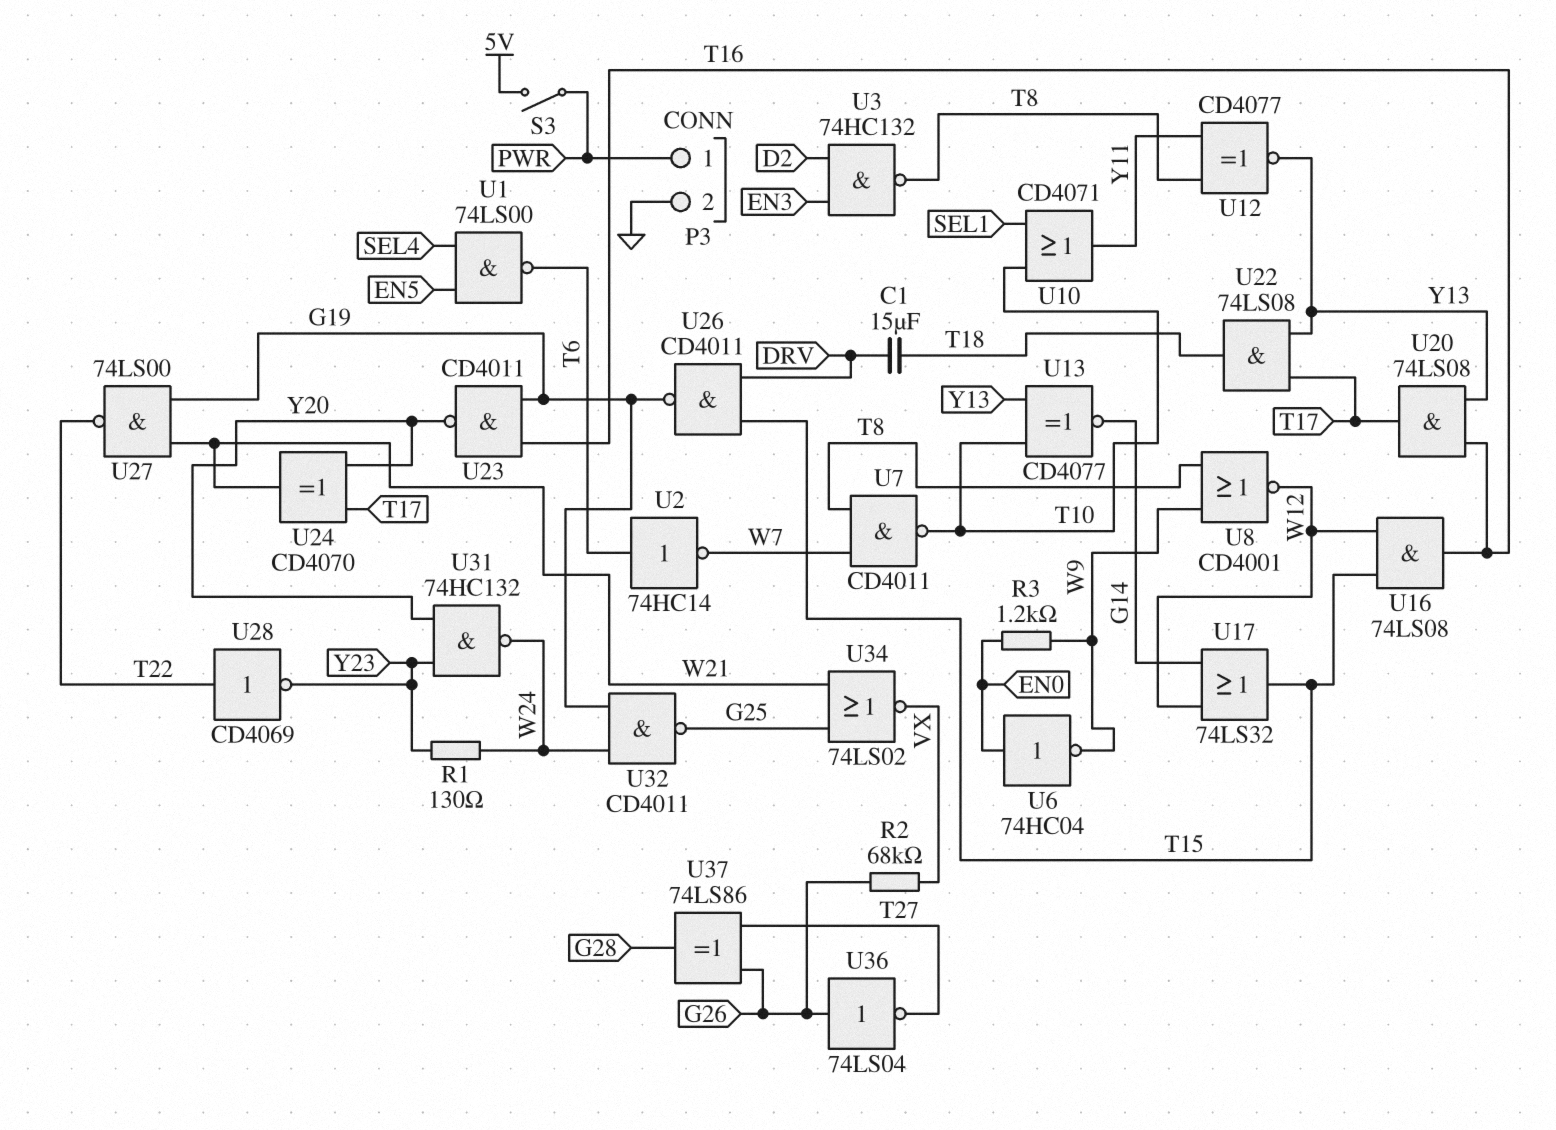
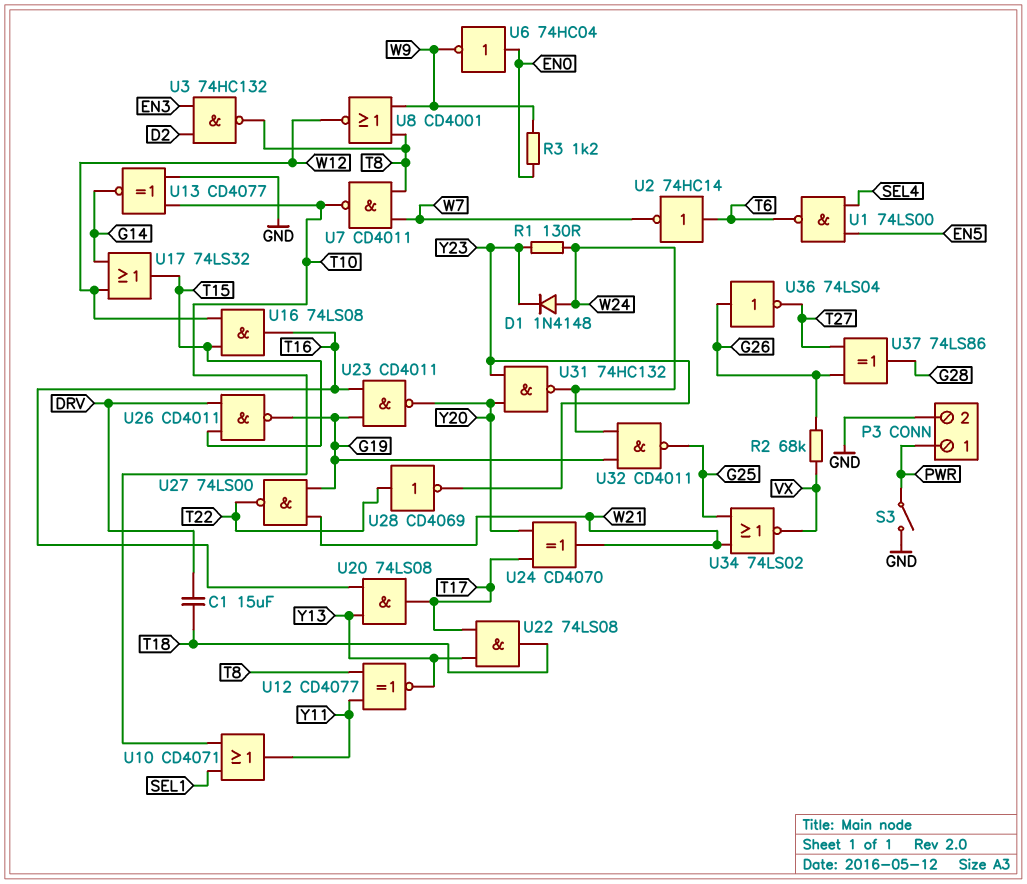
D1: none -> diode 1N4148 (A W24, K Y23)
S3: switch (5V, PWR) -> switch (GND, PWR)
U13: XNOR CD4077 (in T10, in Y13, out G14) -> XNOR CD4077 (in GND, in T10, out G14)

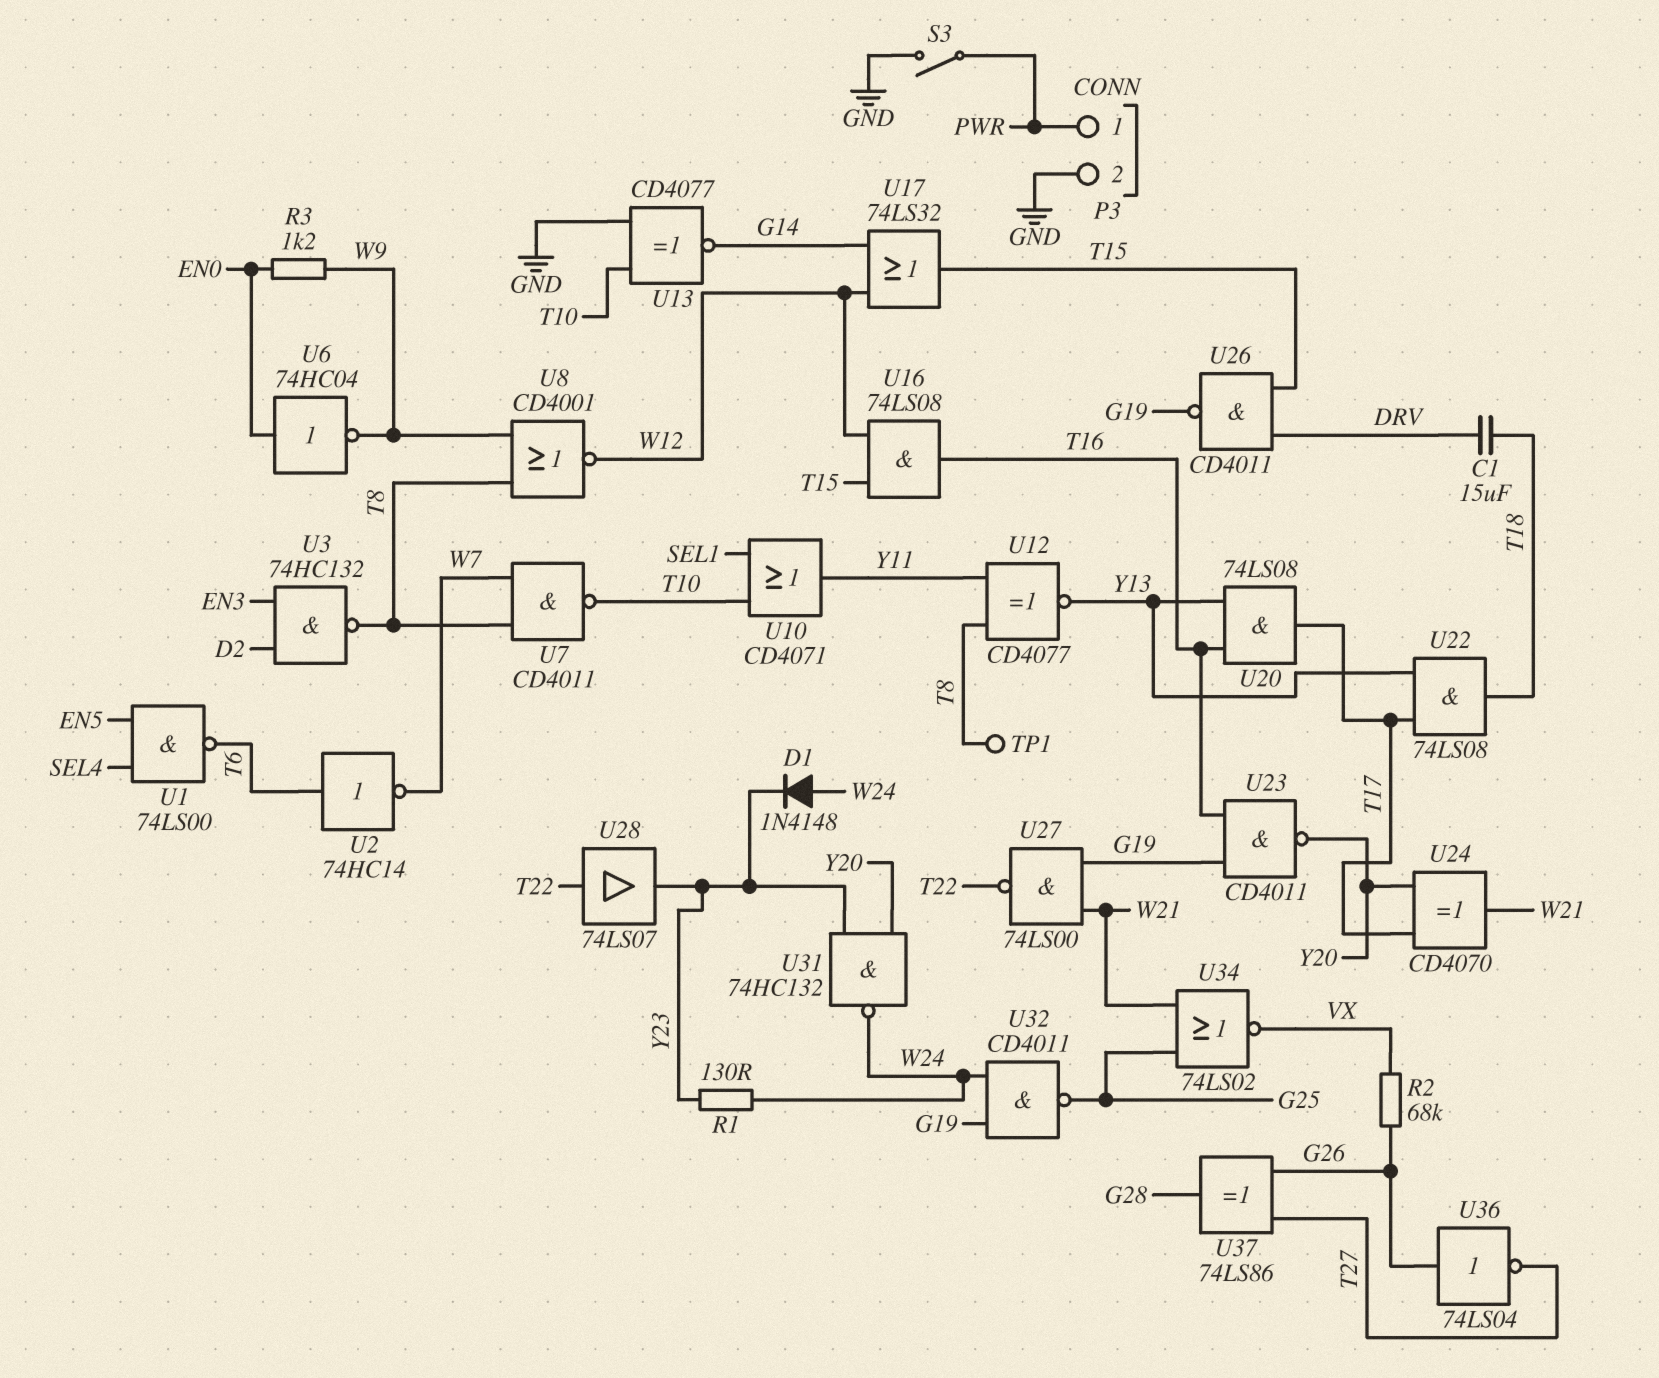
TP1: none -> test point (T8)
U28: NOT CD4069 (in T22, out Y23) -> buffer 74LS07 (in T22, out Y23)

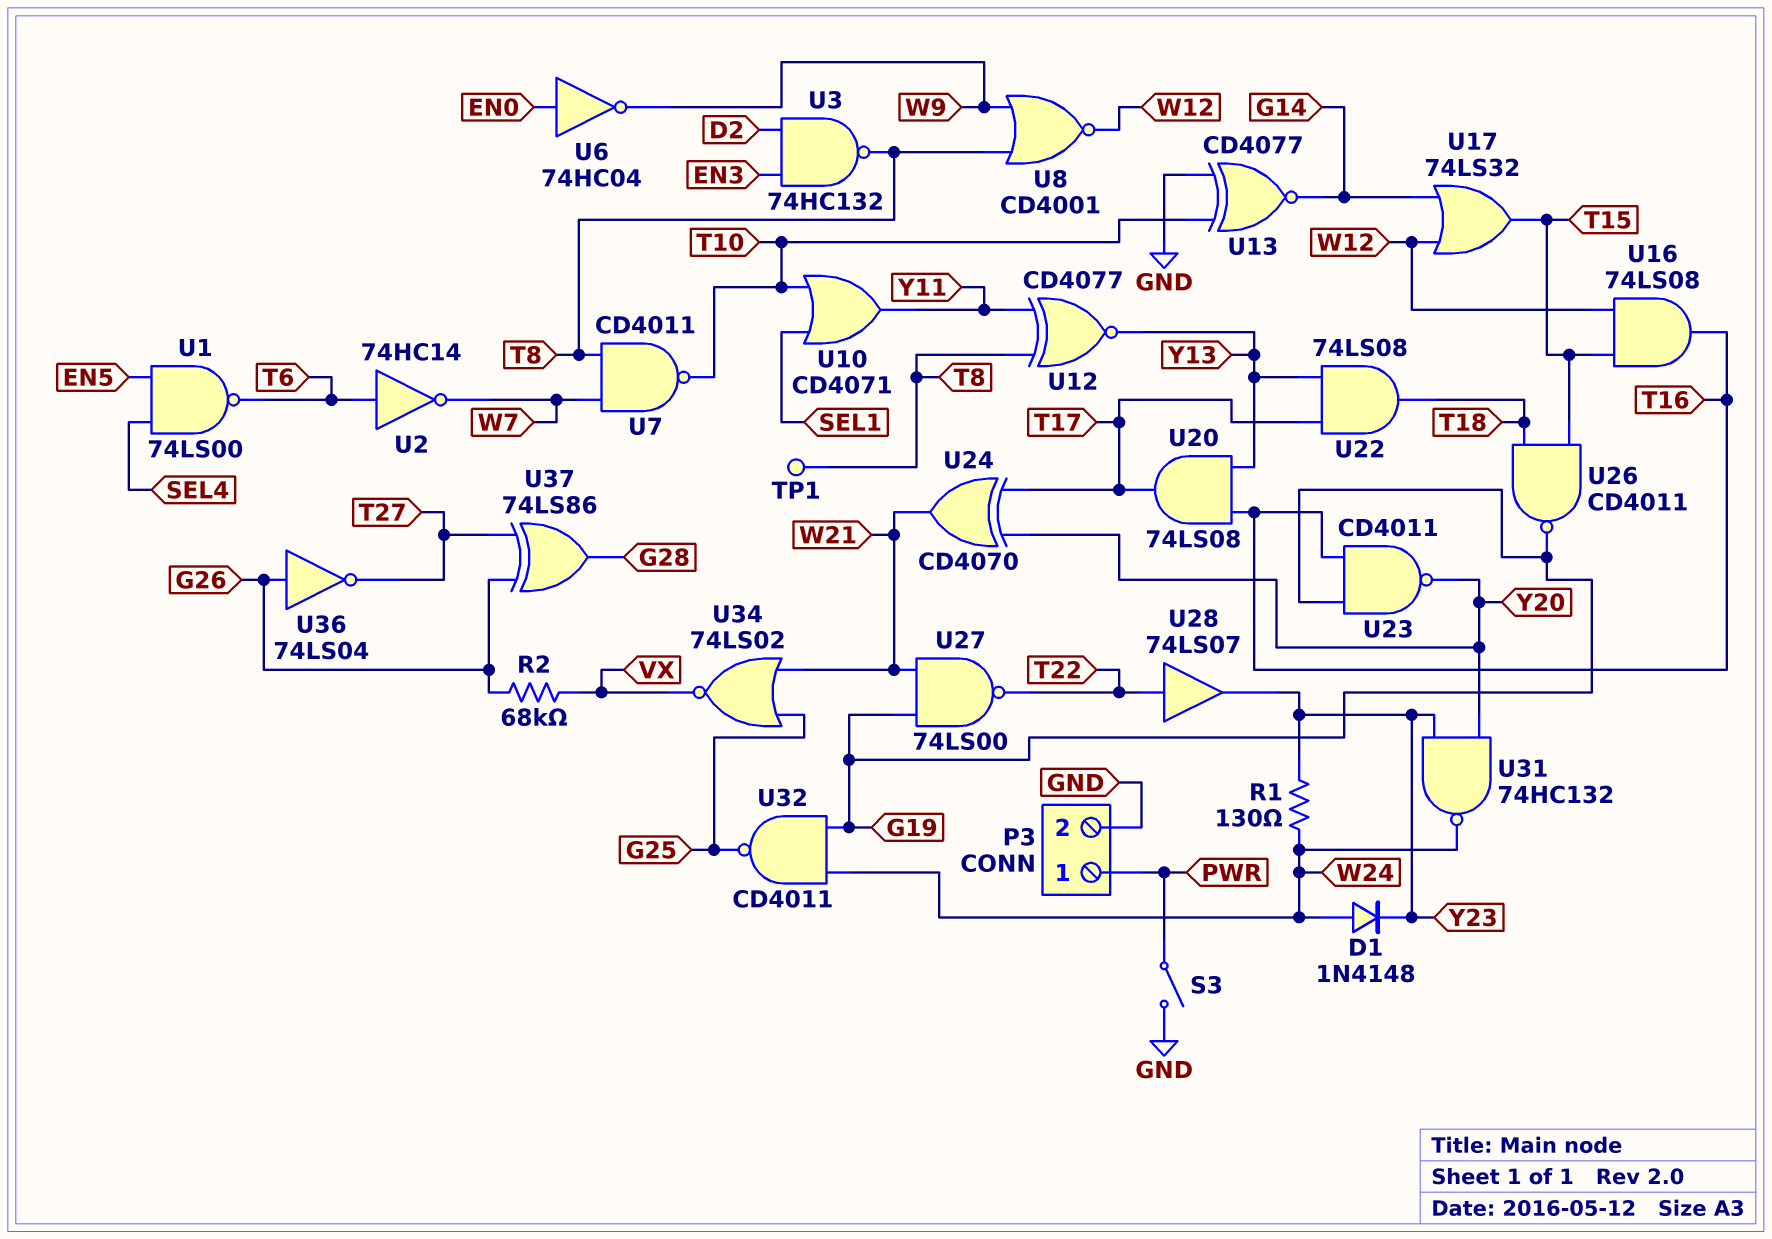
C1: 15uF (DRV, T18) -> none
R3: 1.2k (EN0, W9) -> none
U26: NAND CD4011 (in DRV, in T15, out G19) -> NAND CD4011 (in T15, in T18, out G19)

